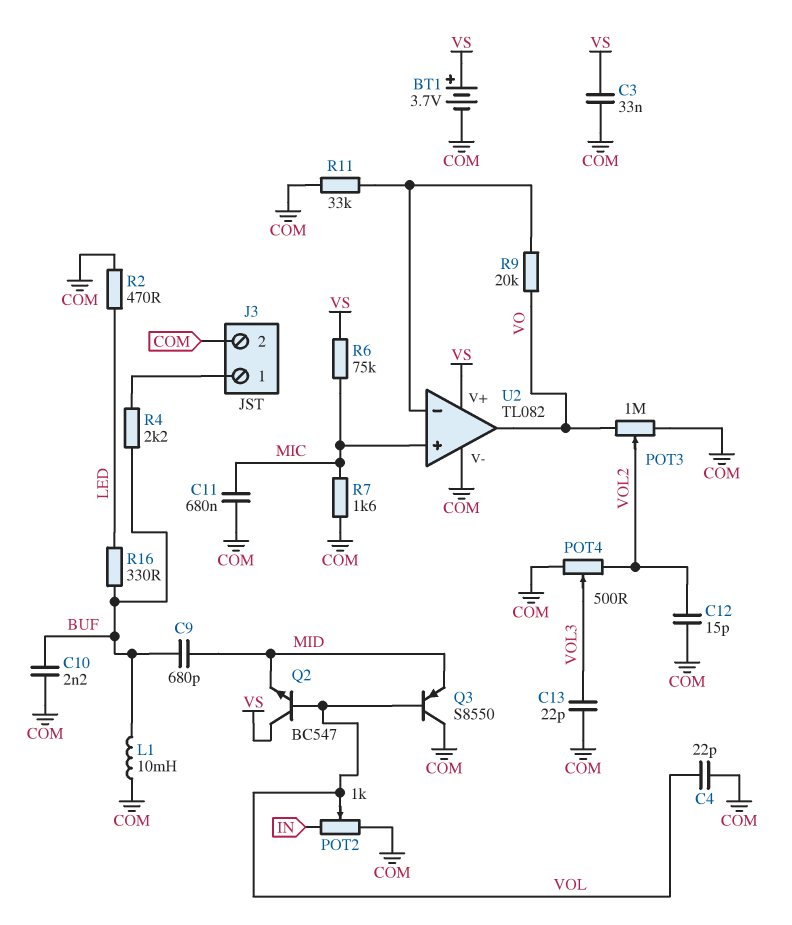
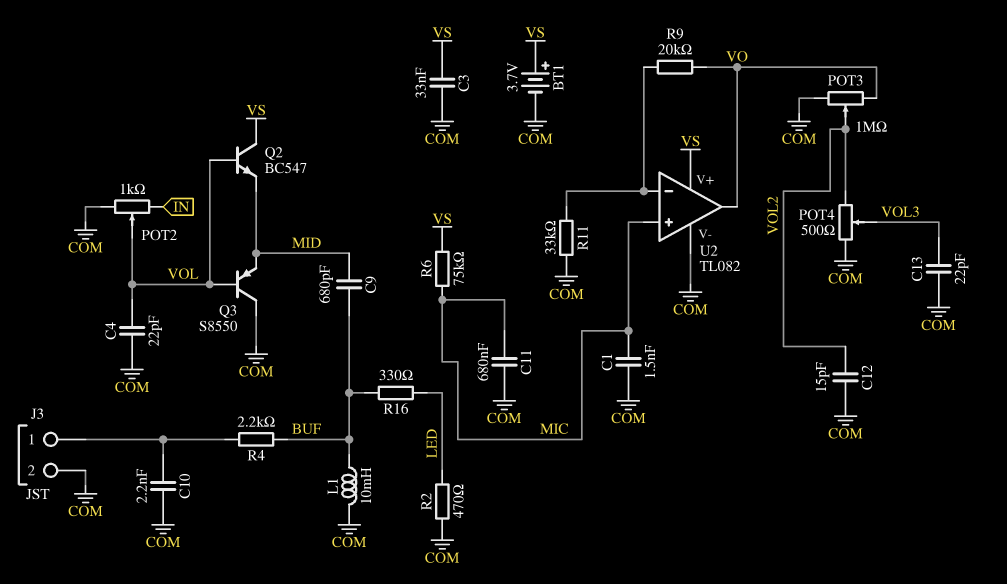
C1: none -> 1.5nF (COM, MIC)
C10: 2.2nF (BUF, COM) -> 2.2nF (COM, J3/1)
R7: 1.6k (COM, MIC) -> none

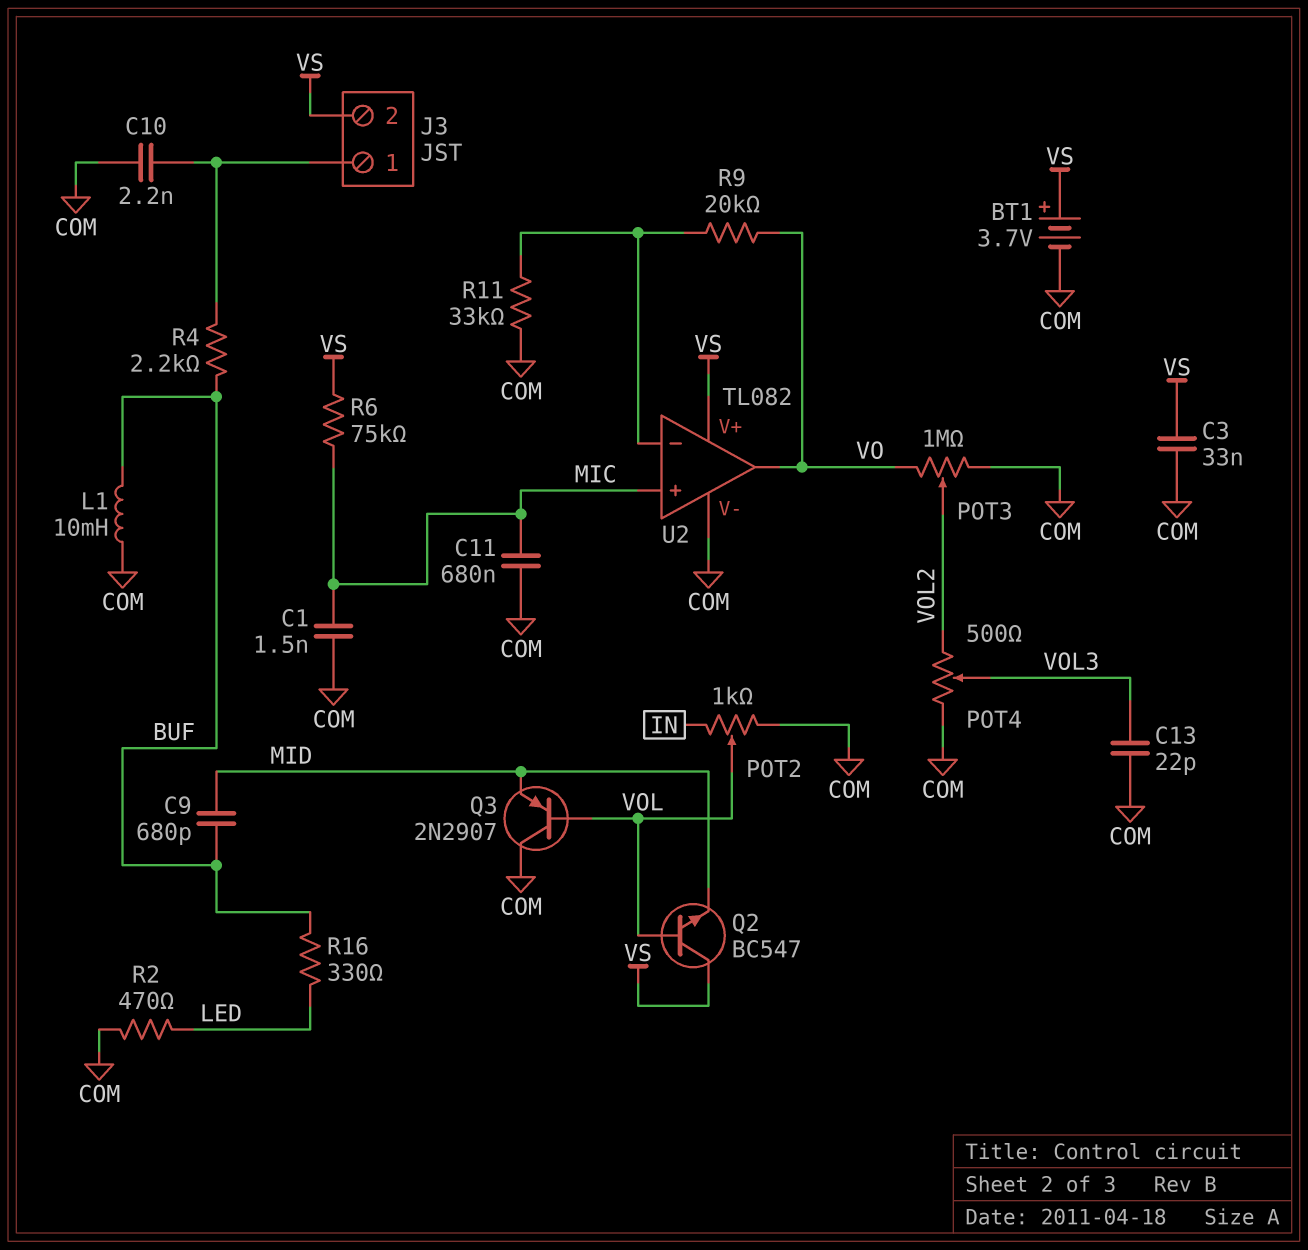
C4: 22pF (COM, VOL) -> none
C12: 15pF (COM, VOL2) -> none
J3 pin 2: COM -> VS
Q3: PNP S8550 (B VOL, C COM, E MID) -> PNP 2N2907 (B VOL, C COM, E MID)

